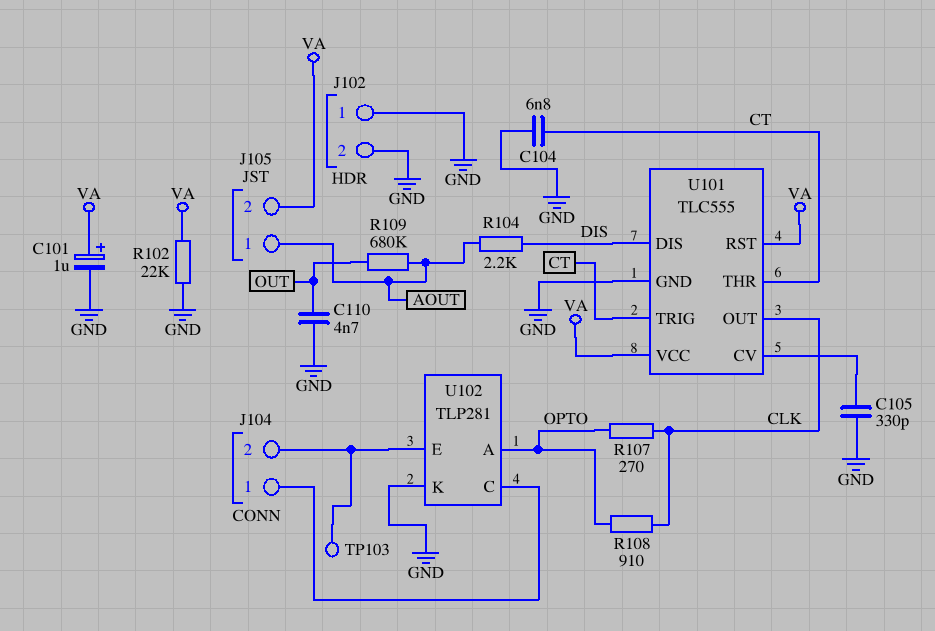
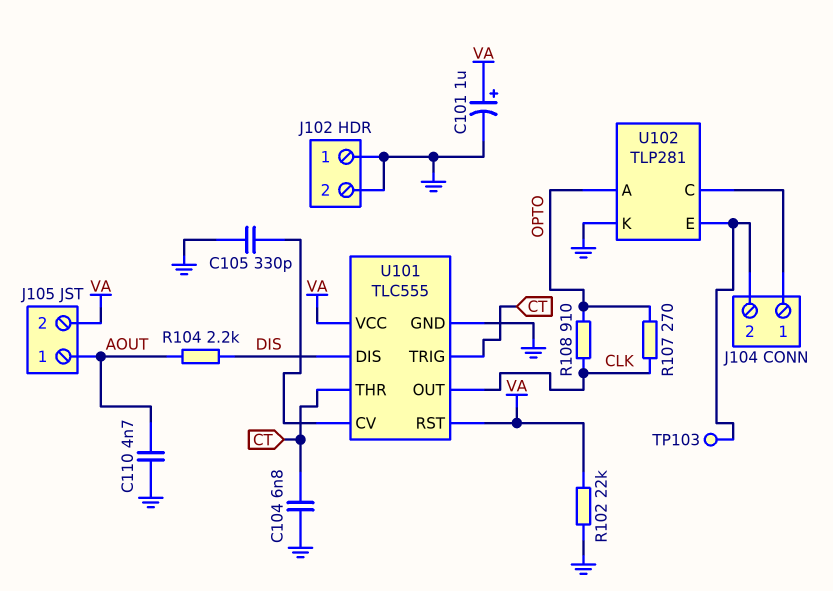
C110: 4.7nF (GND, OUT) -> 4.7nF (AOUT, GND)
R109: 680k (AOUT, OUT) -> none

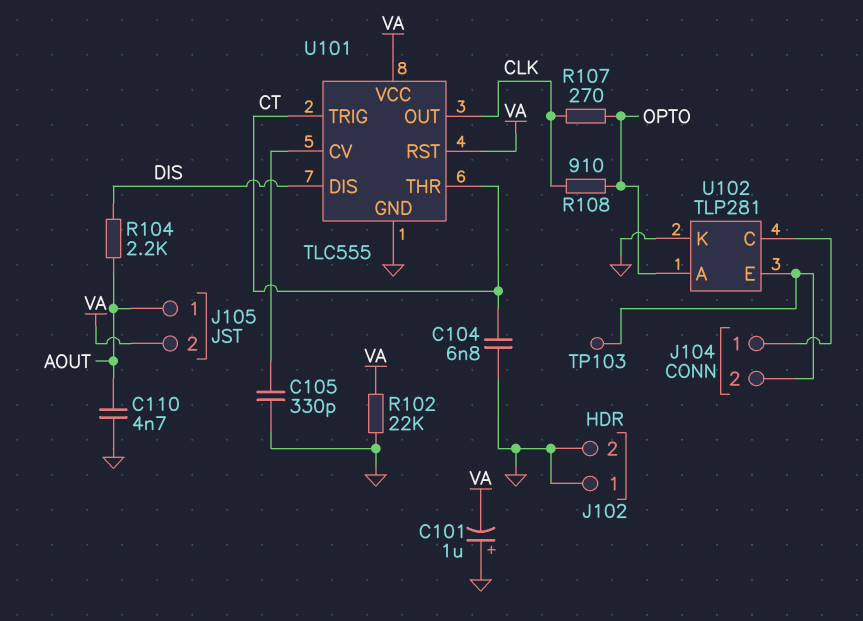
C101: 1uF (plus VA, minus GND) -> 1uF (plus GND, minus VA)

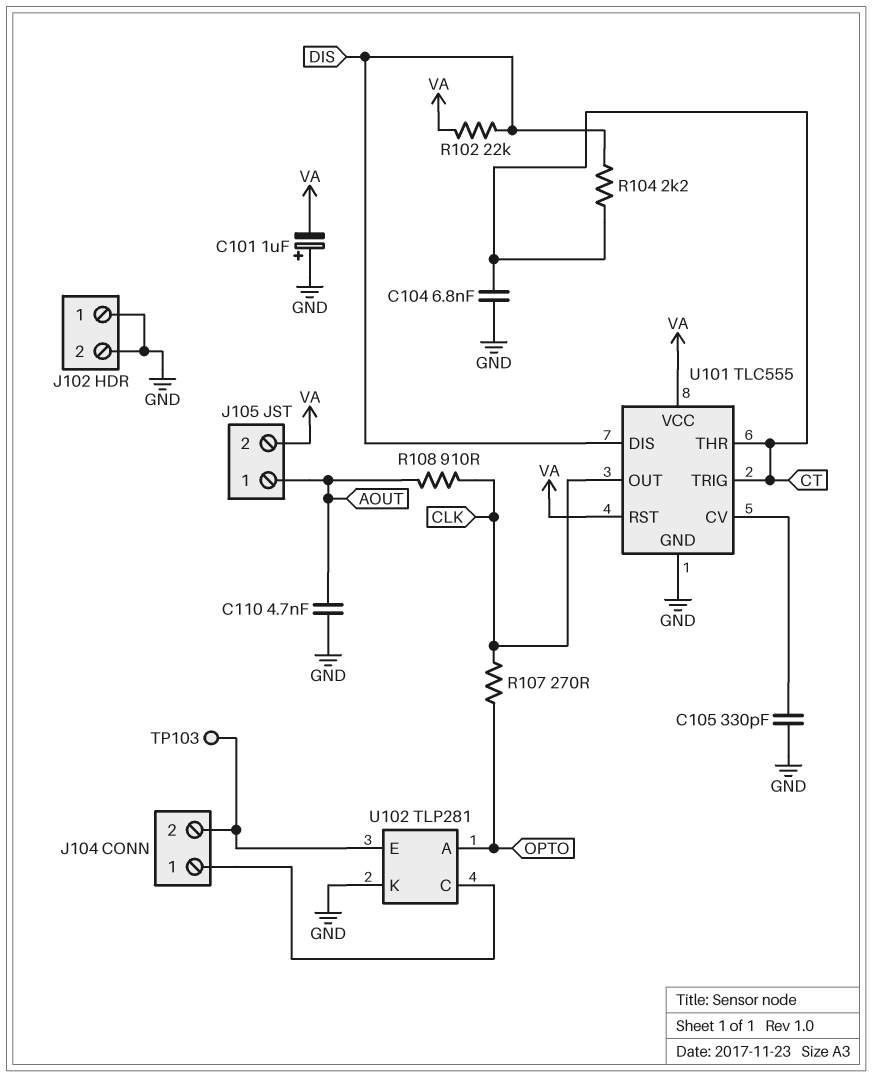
R102: 22k (GND, VA) -> 22k (DIS, VA)
R104: 2.2k (AOUT, DIS) -> 2.2k (CT, DIS)
R108: 910 (CLK, OPTO) -> 910 (AOUT, CLK)

